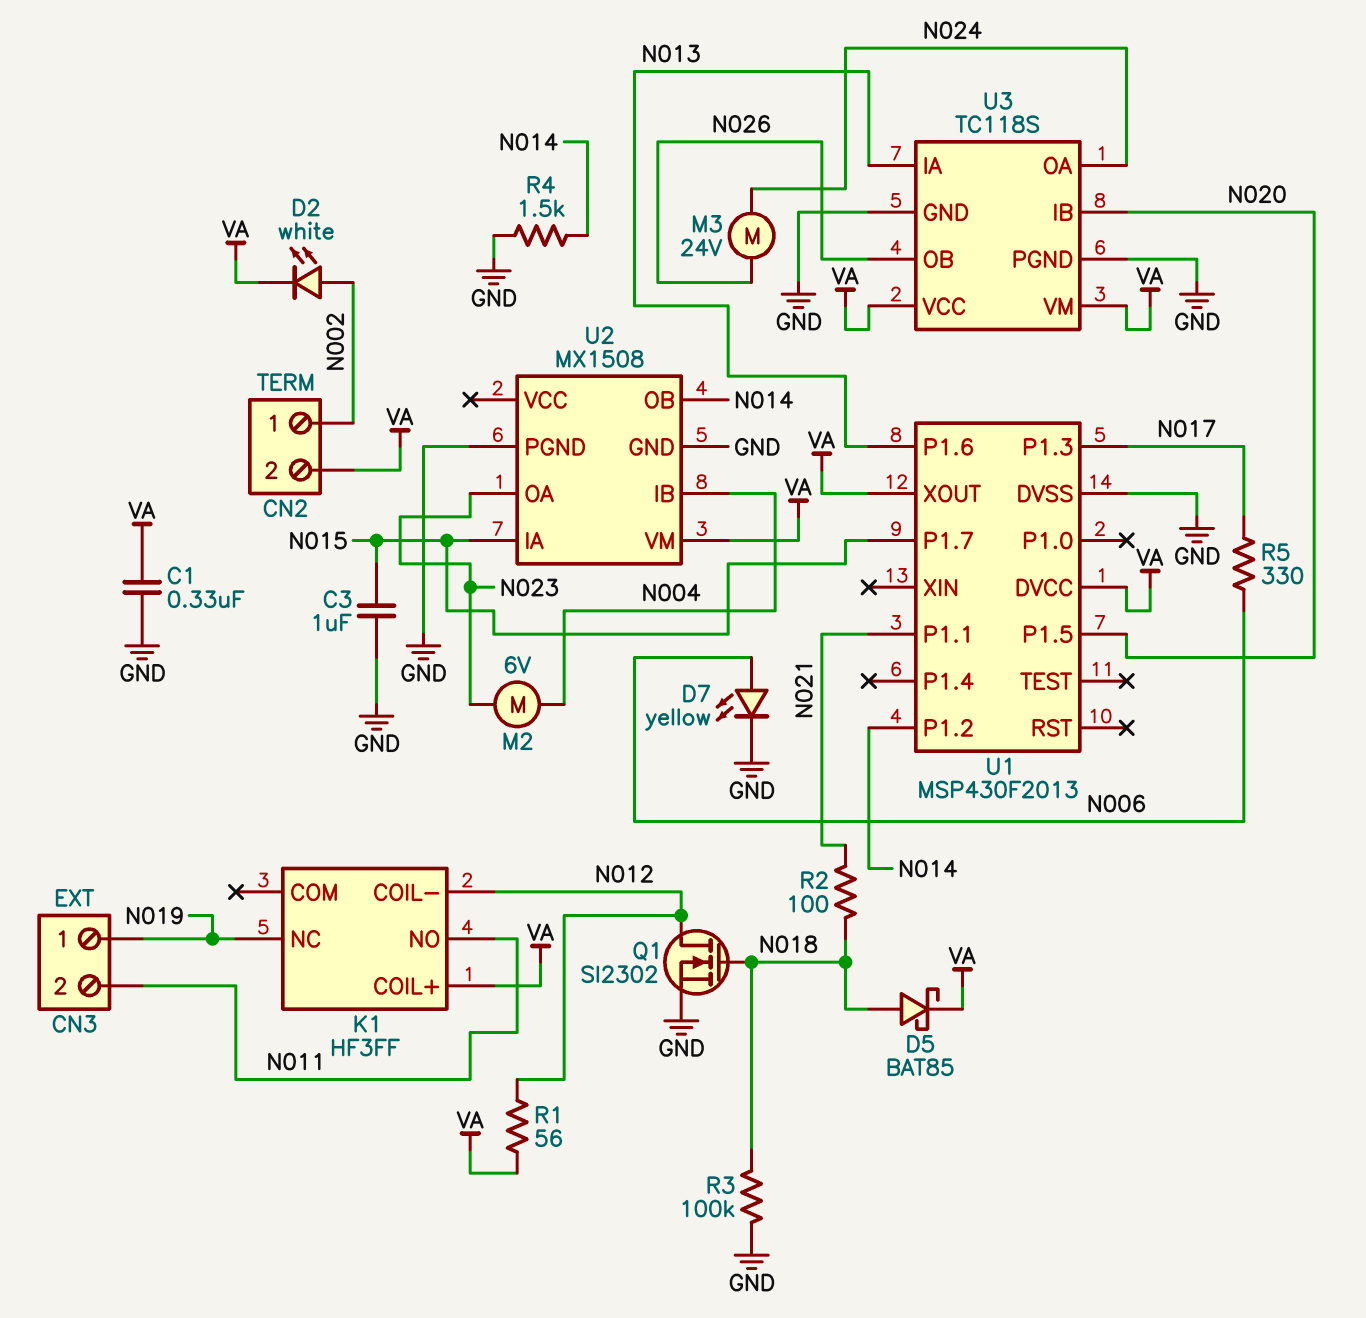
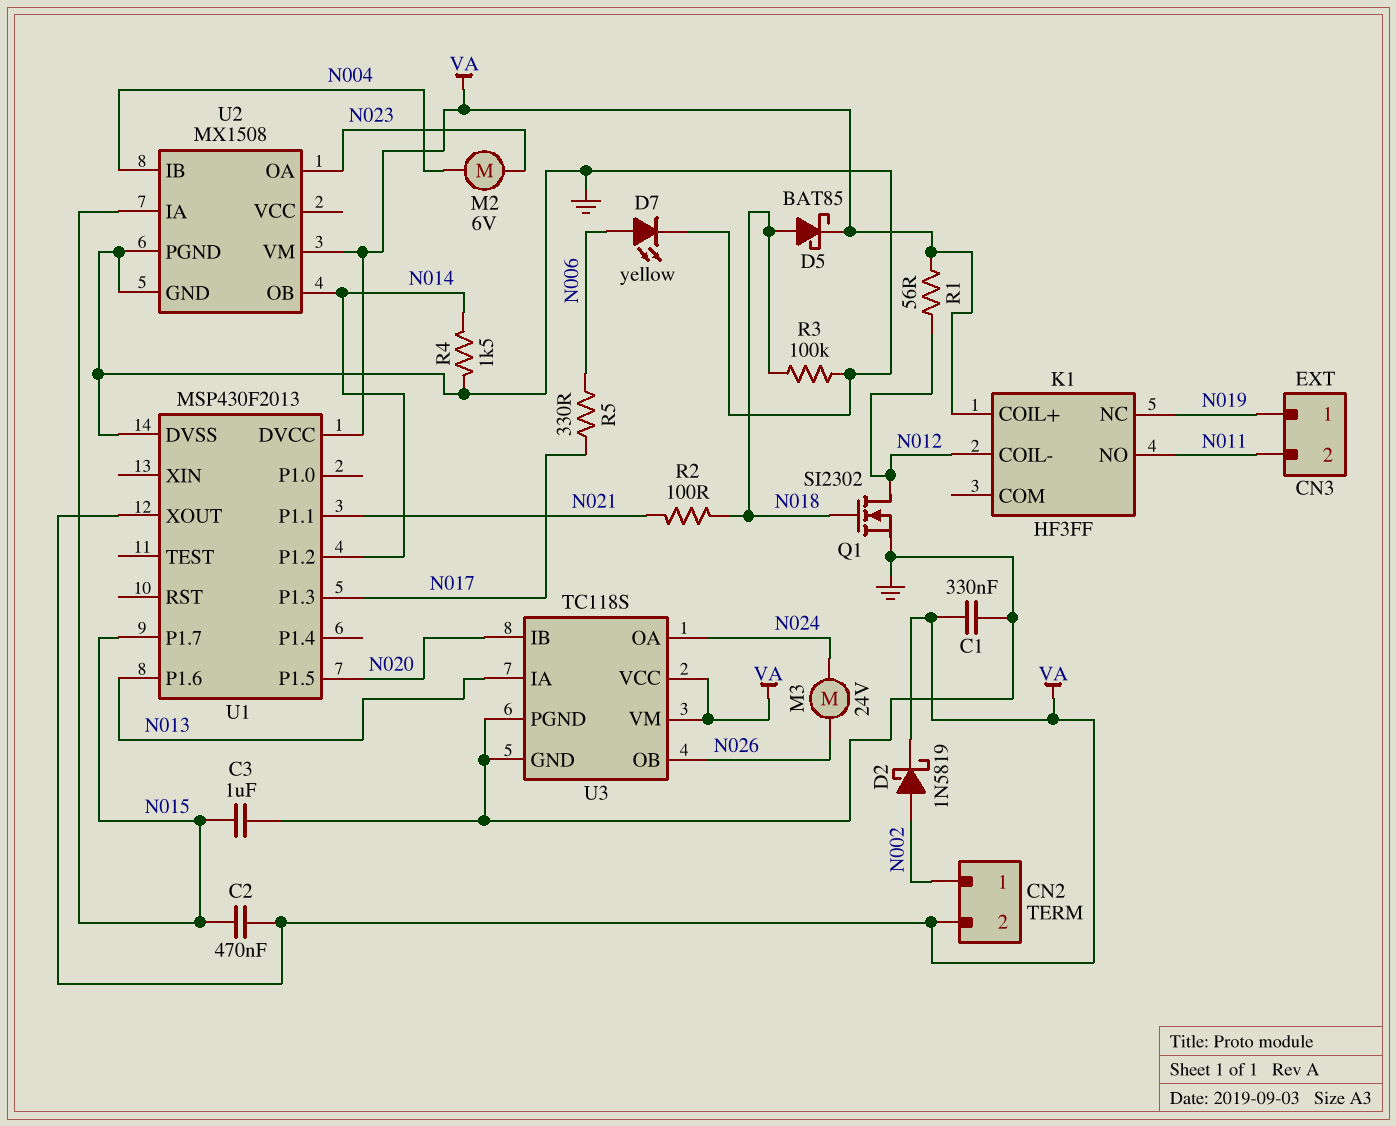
C2: none -> 470nF (N015, VA)
D2: LED white (A N002, K VA) -> schottky 1N5819 (A N002, K VA)

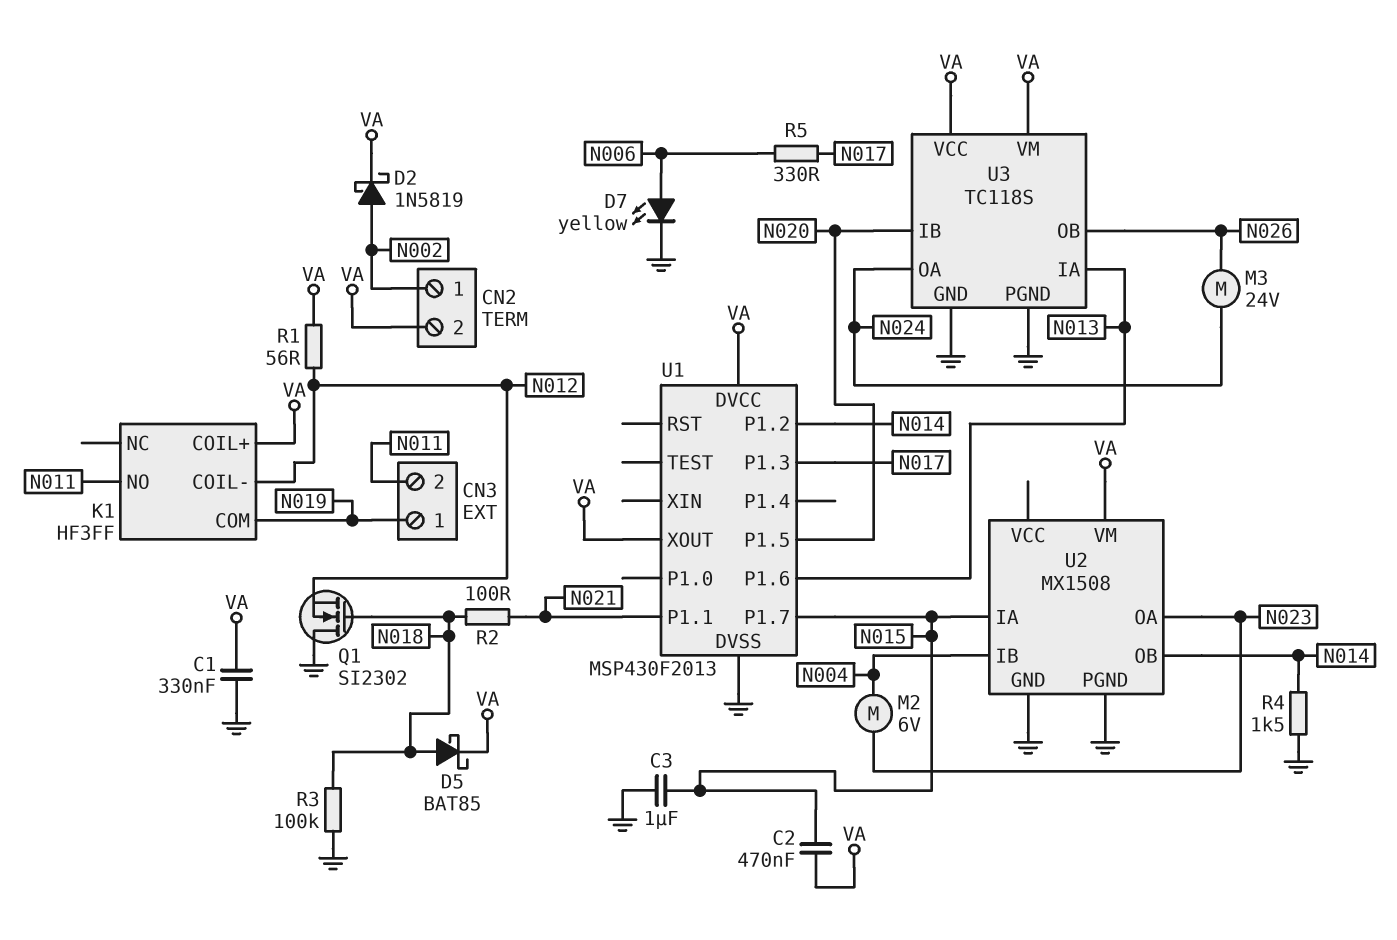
K1 pin COM: none -> N019
K1 pin NC: N019 -> none
Q1: NMOS SI2302 (G N018, D N012, S GND) -> NMOS SI2302 (G N018, D GND, S N012)

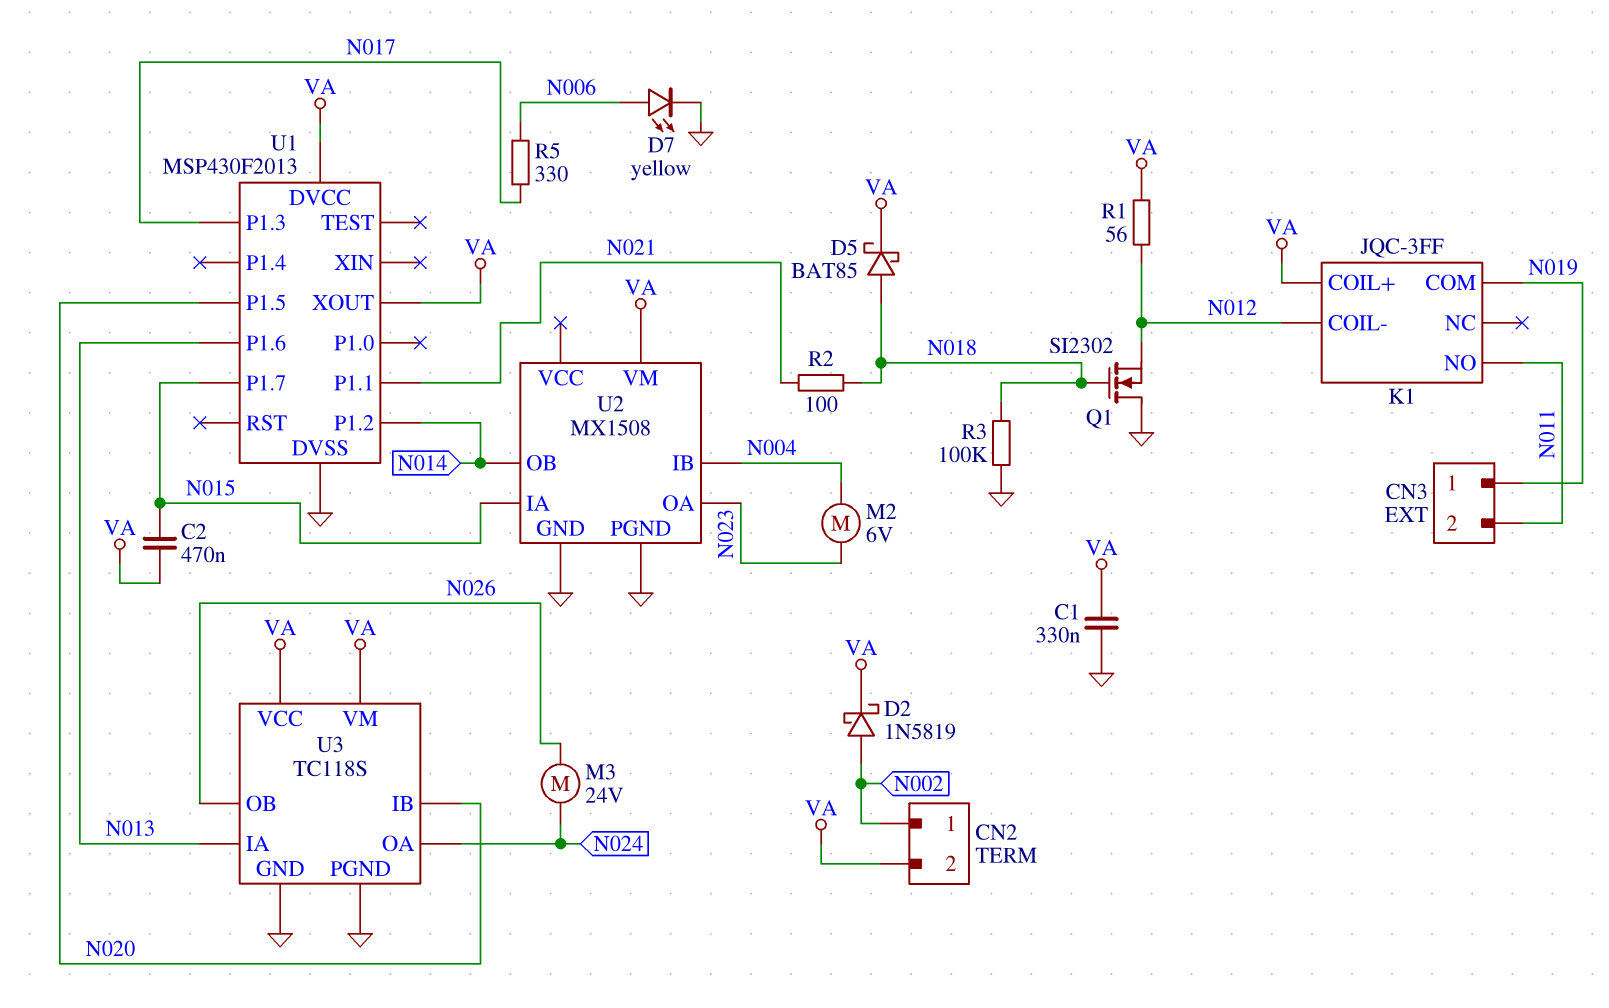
C3: 1uF (GND, N015) -> none
K1: HF3FF -> JQC-3FF
R4: 1.5k (GND, N014) -> none

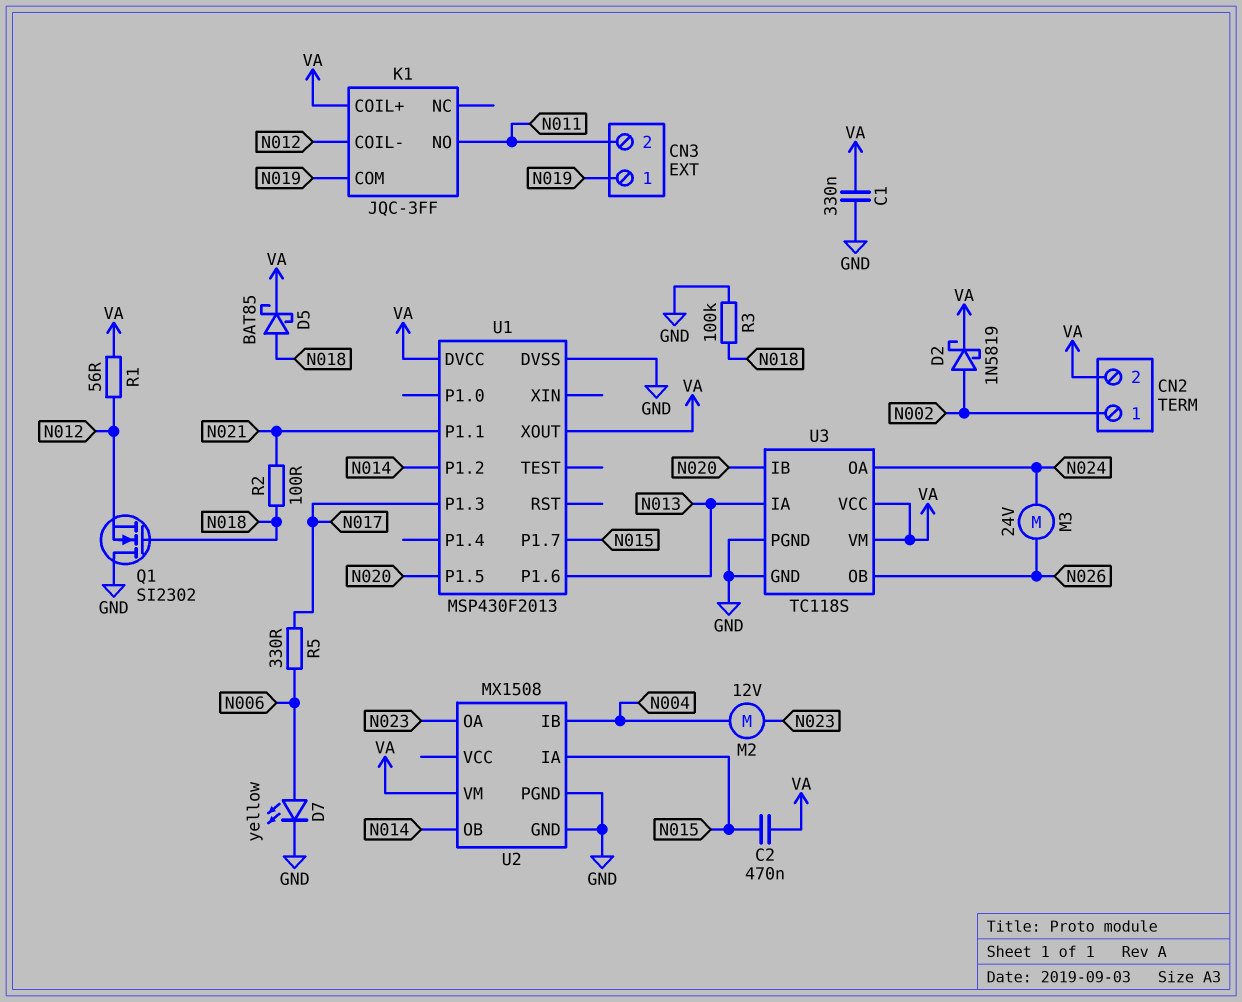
M2: motor 6V (N004, N023) -> motor 12V (N004, N023)

